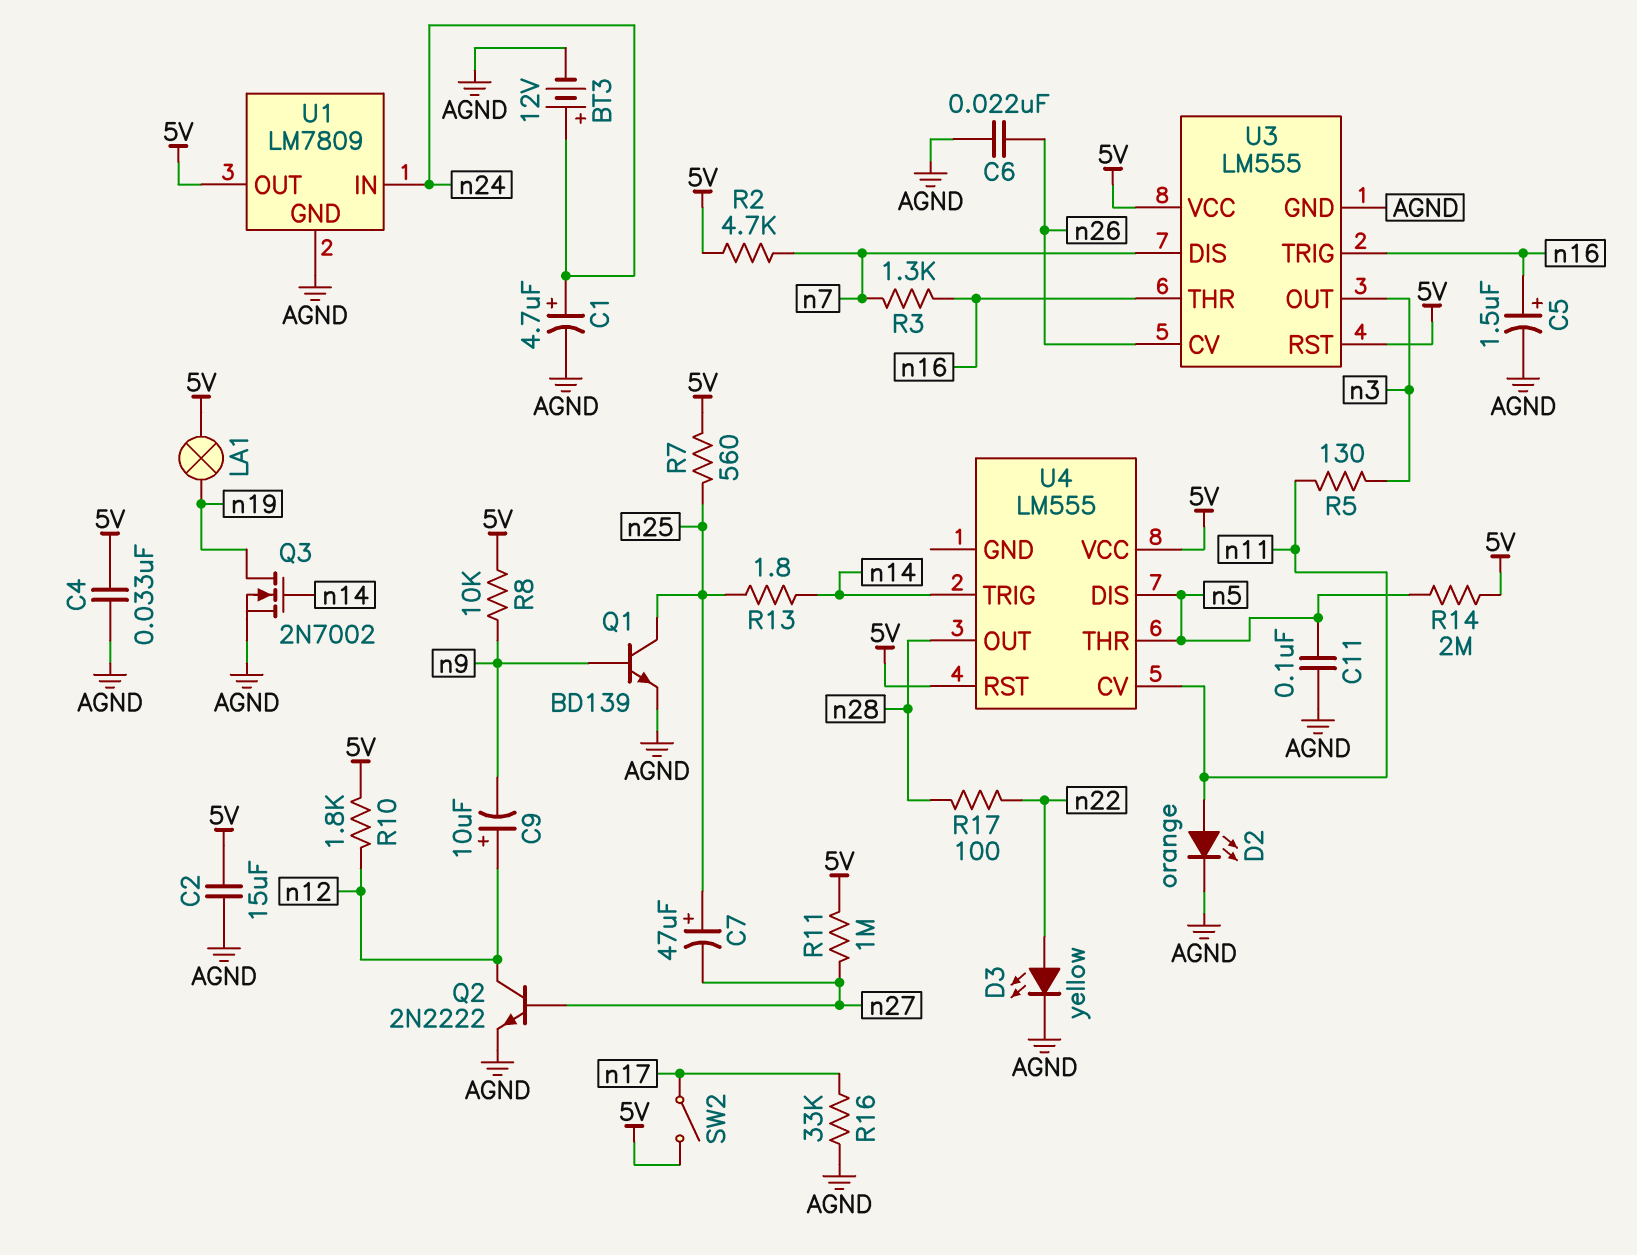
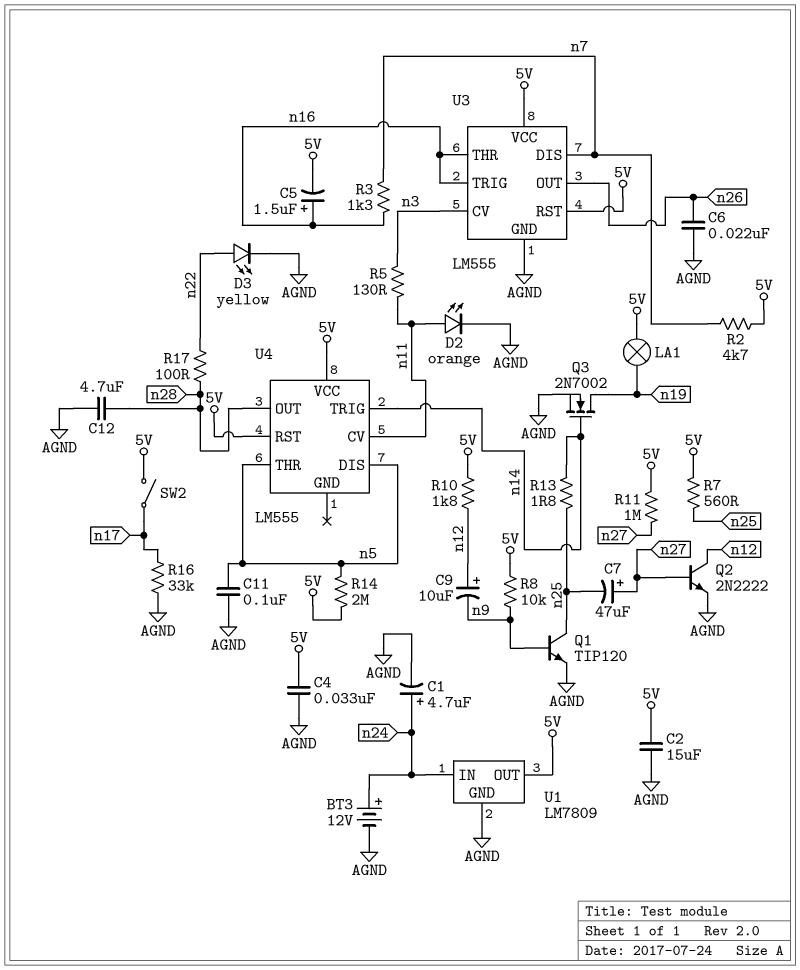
C5: 1.5uF (plus n16, minus AGND) -> 1.5uF (plus n16, minus 5V)
C7: 47uF (plus n25, minus n27) -> 47uF (plus n27, minus n25)
C12: none -> 4.7uF (AGND, n28)
Q1: NPN BD139 (B n9, C n25, E AGND) -> NPN TIP120 (B n9, C n25, E AGND)
U3 pin CV: n26 -> n3
U3 pin OUT: n3 -> n26

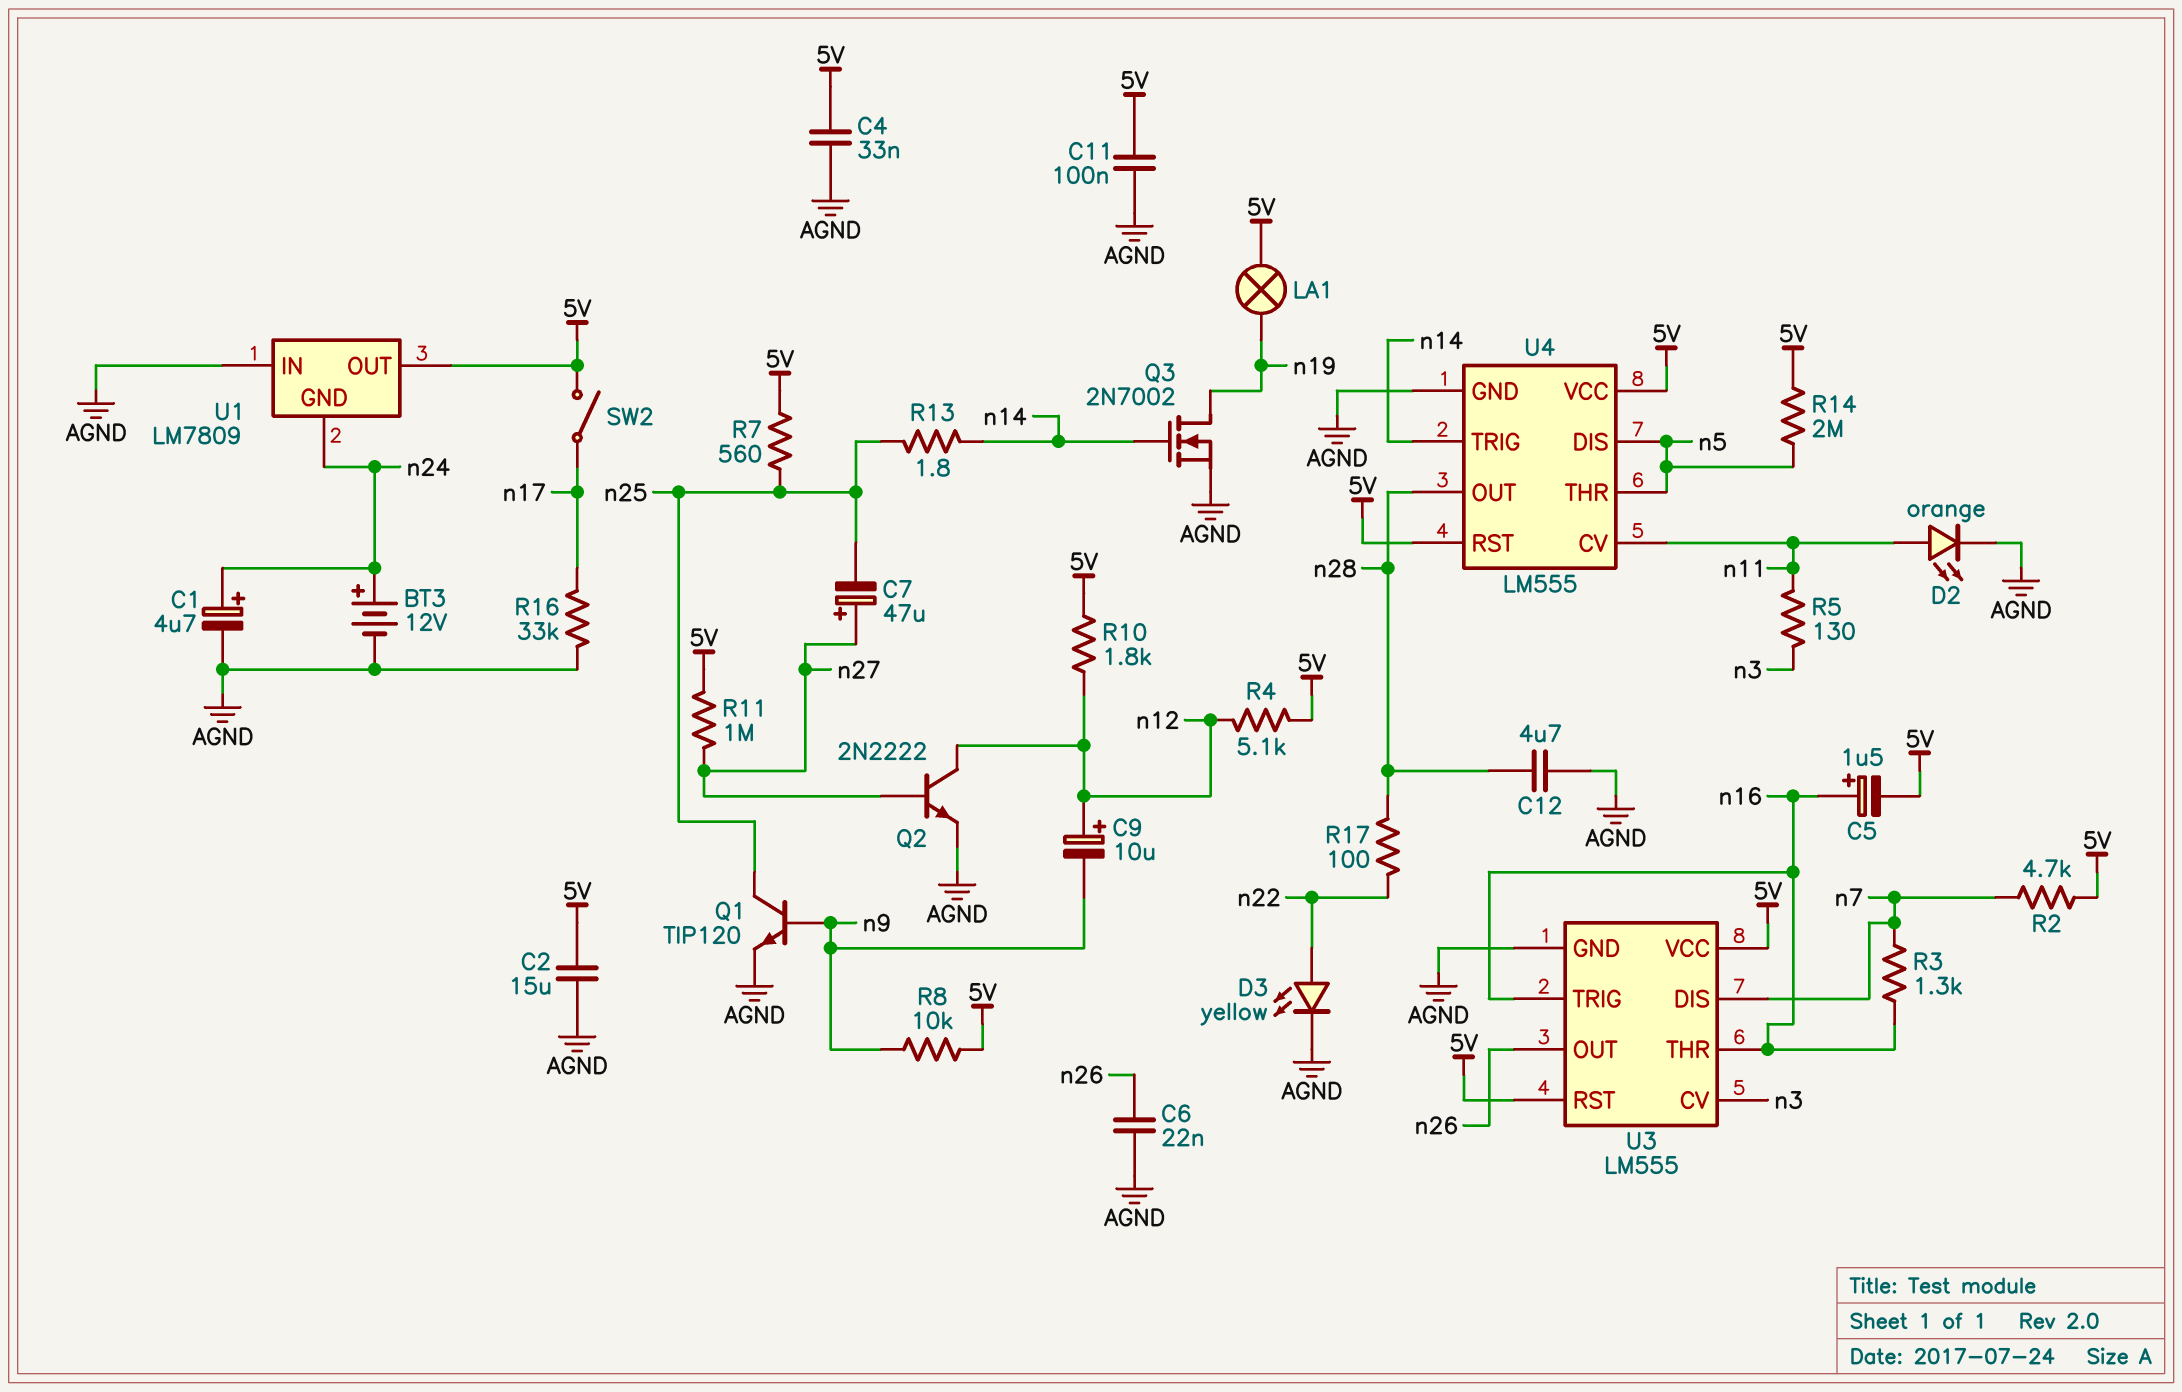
C11: 100nF (AGND, n5) -> 100nF (5V, AGND)
R4: none -> 5.1k (5V, n12)
U1 pin GND: AGND -> n24
U1 pin IN: n24 -> AGND
U4 pin GND: none -> AGND

